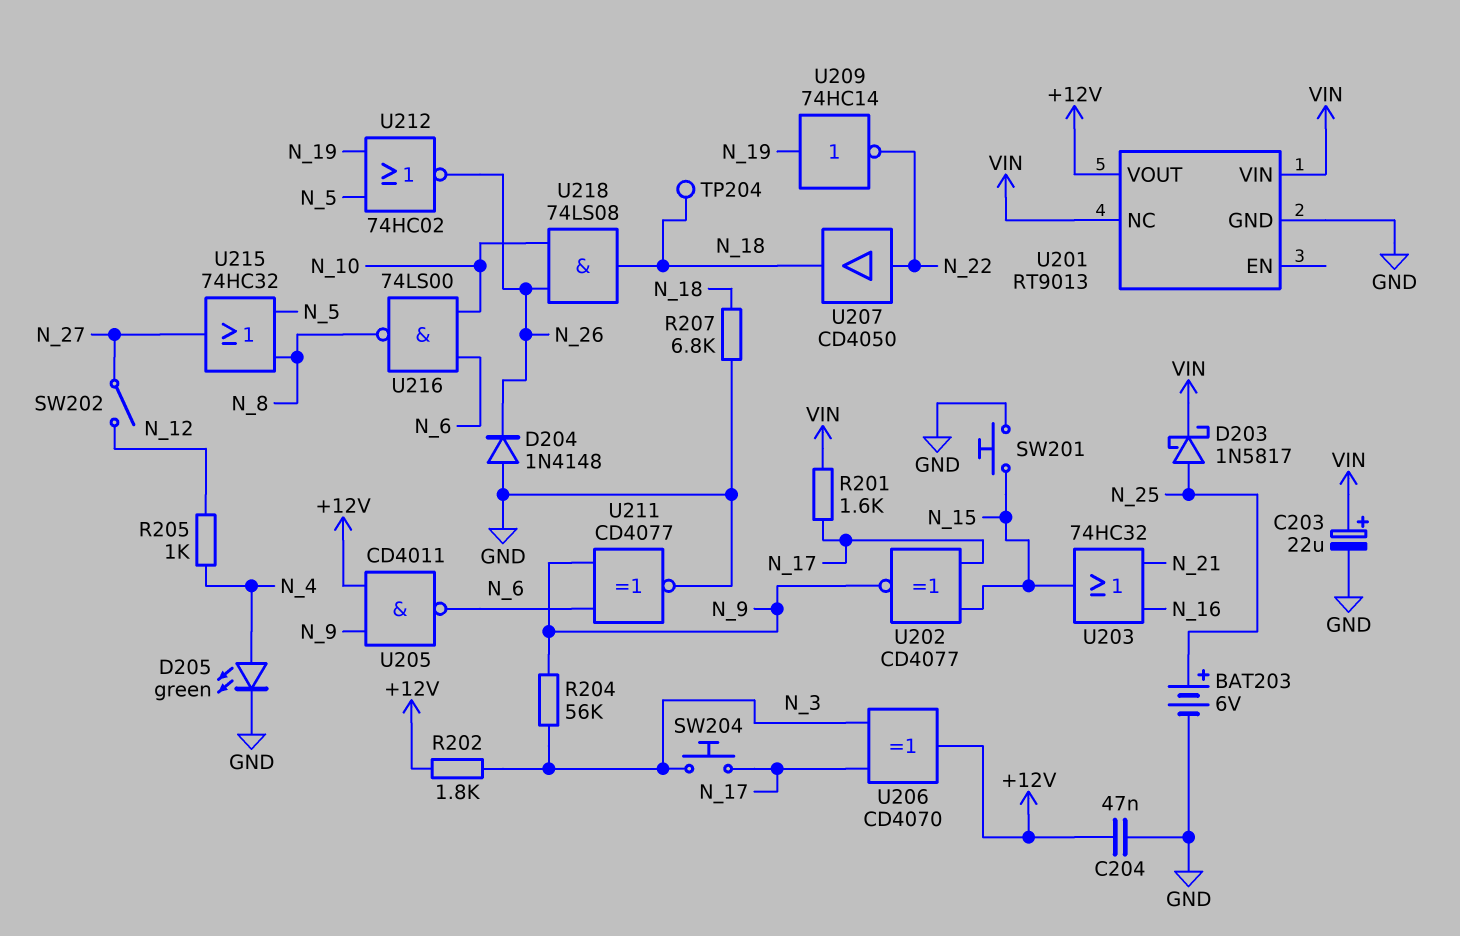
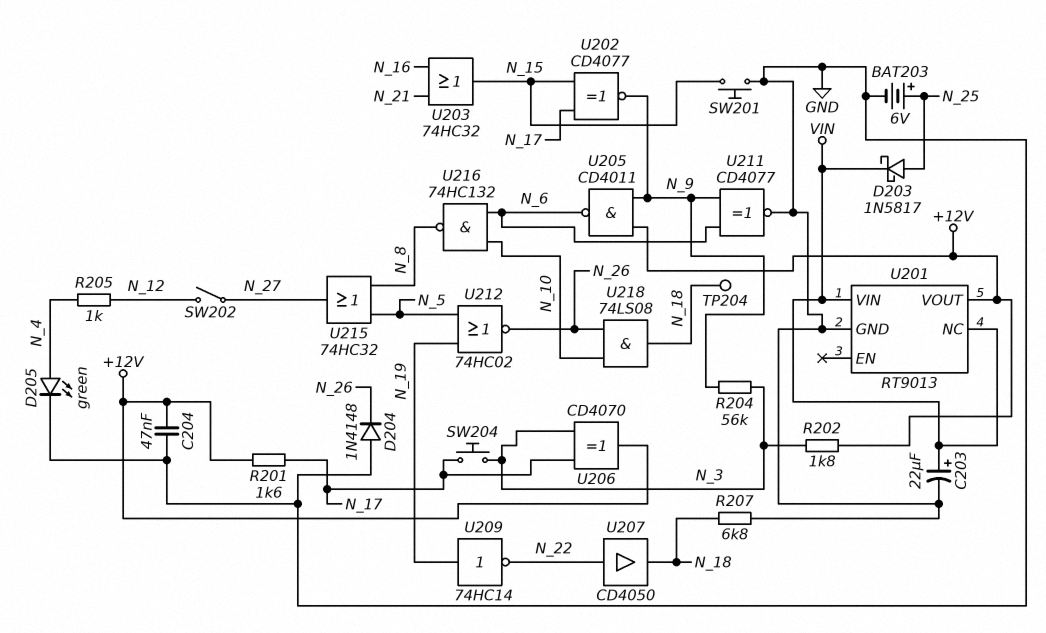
R201: 1.6k (N_17, VIN) -> 1.6k (+12V, N_17)
U216: NAND 74LS00 (in N_6, in N_10, out N_8) -> NAND 74HC132 (in N_6, in N_10, out N_8)

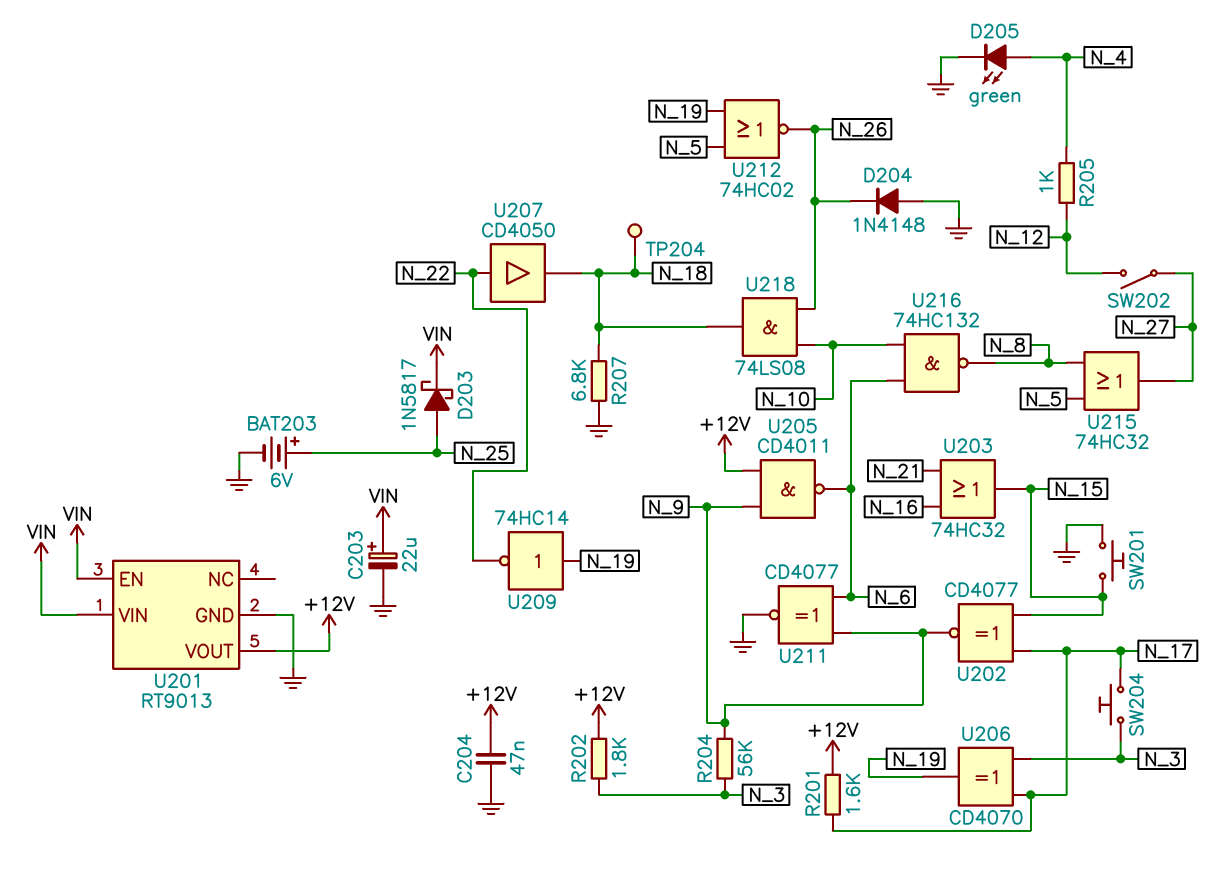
U201 pin EN: none -> VIN
U201 pin NC: VIN -> none
U206: XOR CD4070 (in N_3, in N_17, out +12V) -> XOR CD4070 (in N_3, in N_17, out N_19)

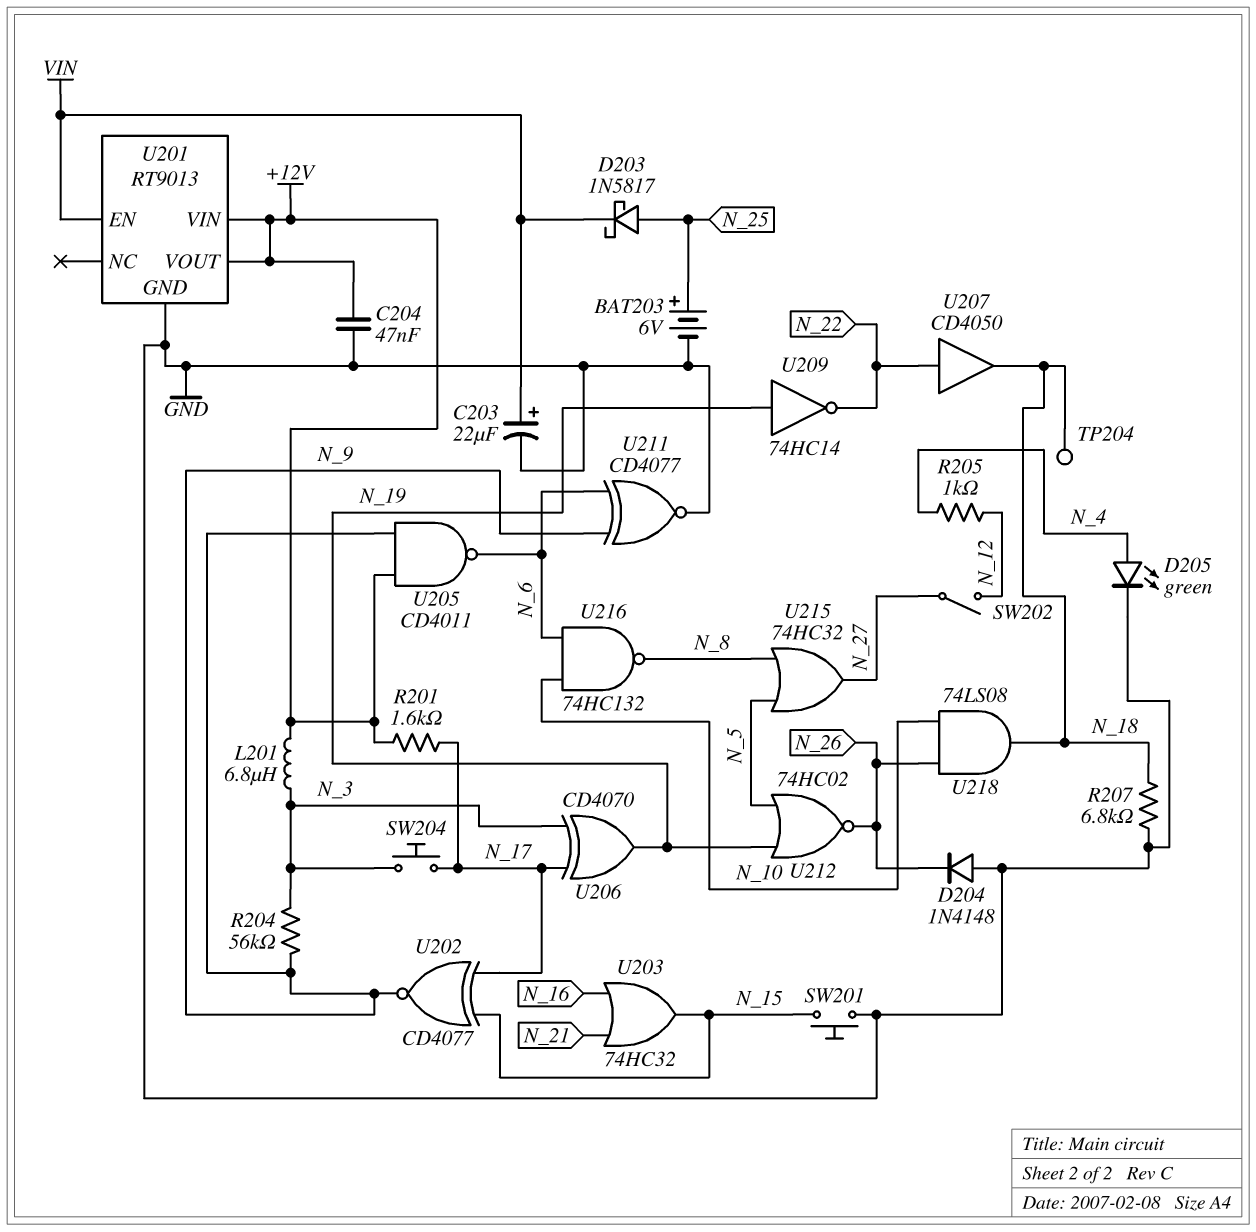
L201: none -> 6.8uH (+12V, N_3)
R202: 1.8k (+12V, N_3) -> none
U201 pin VIN: VIN -> +12V

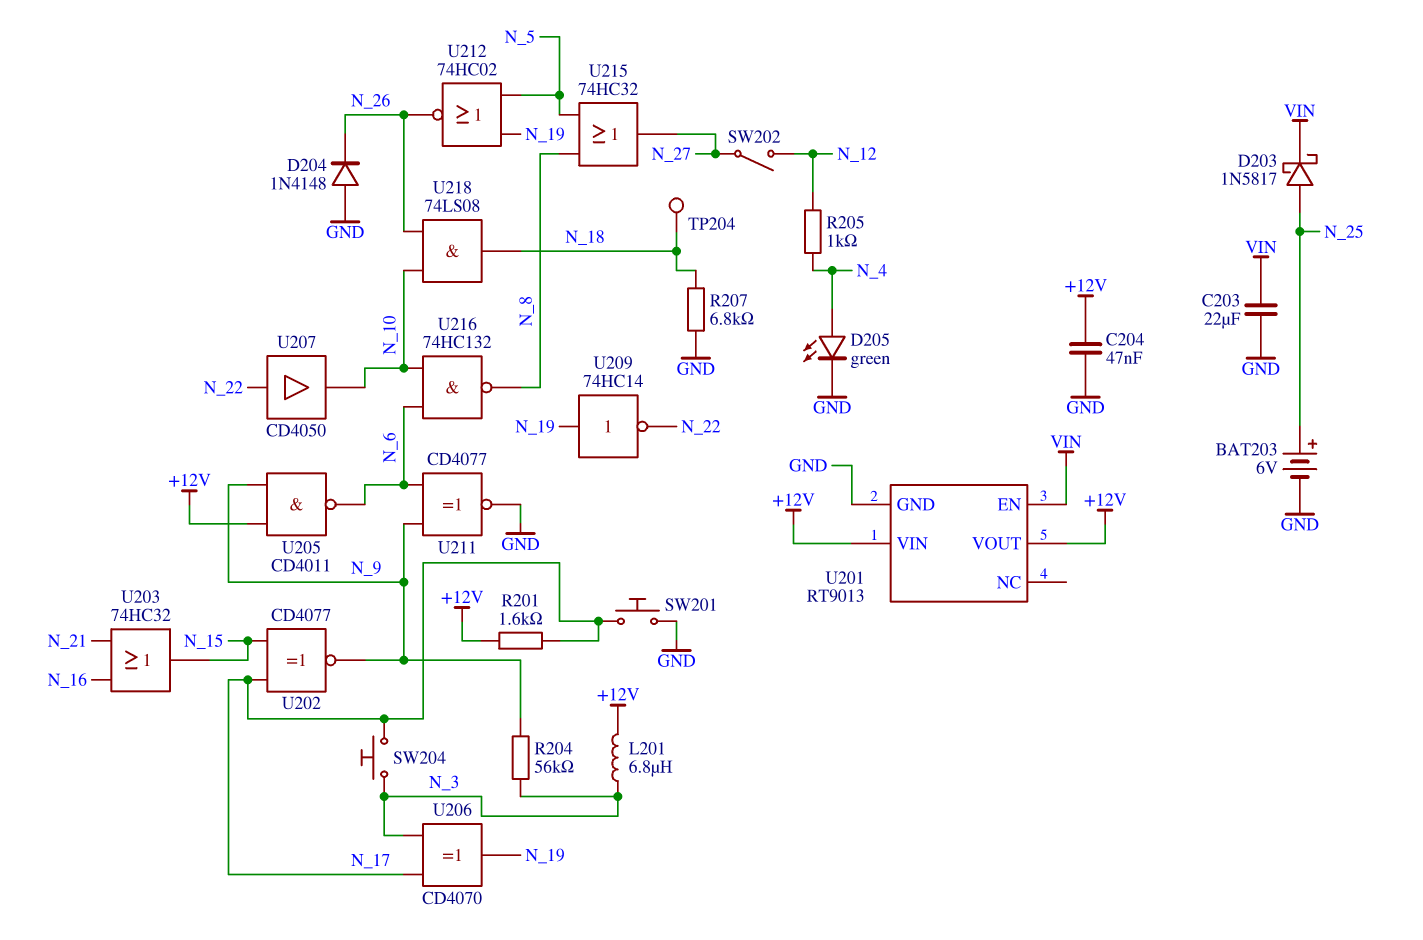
C203: 22uF (plus VIN, minus GND) -> 22uF (GND, VIN)
SW201: button (GND, N_15) -> button (GND, N_17)
U207: buffer CD4050 (in N_22, out N_18) -> buffer CD4050 (in N_22, out N_10)

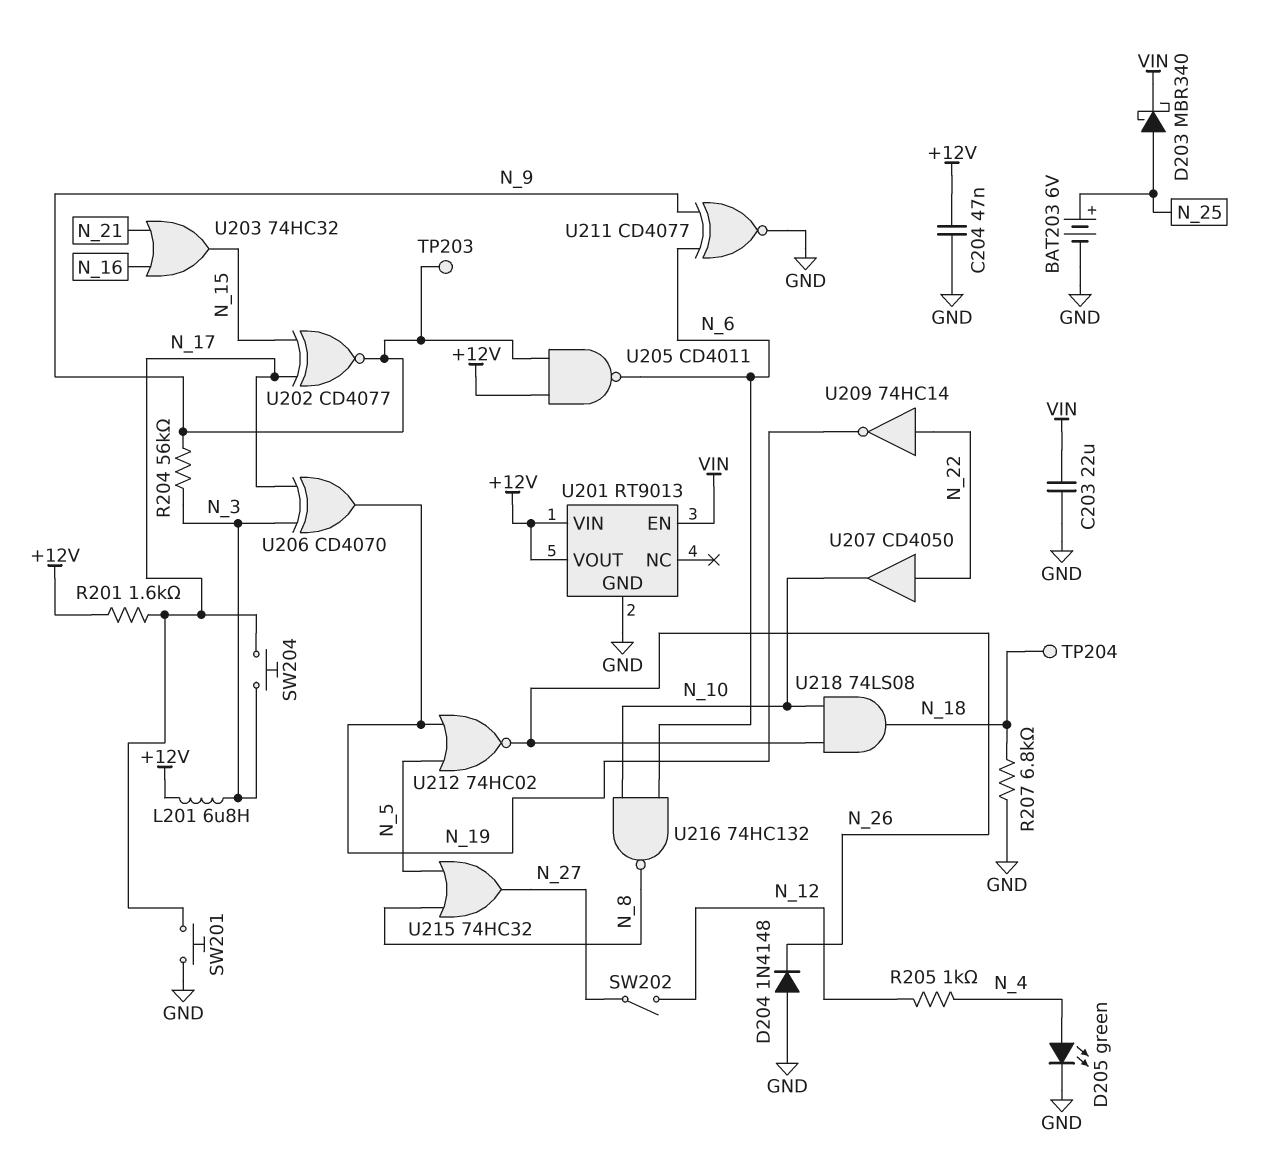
D203: schottky 1N5817 (A N_25, K VIN) -> schottky MBR340 (A N_25, K VIN)
TP203: none -> test point (N_9)
U209: NOT 74HC14 (in N_19, out N_22) -> NOT 74HC14 (in N_22, out N_19)

